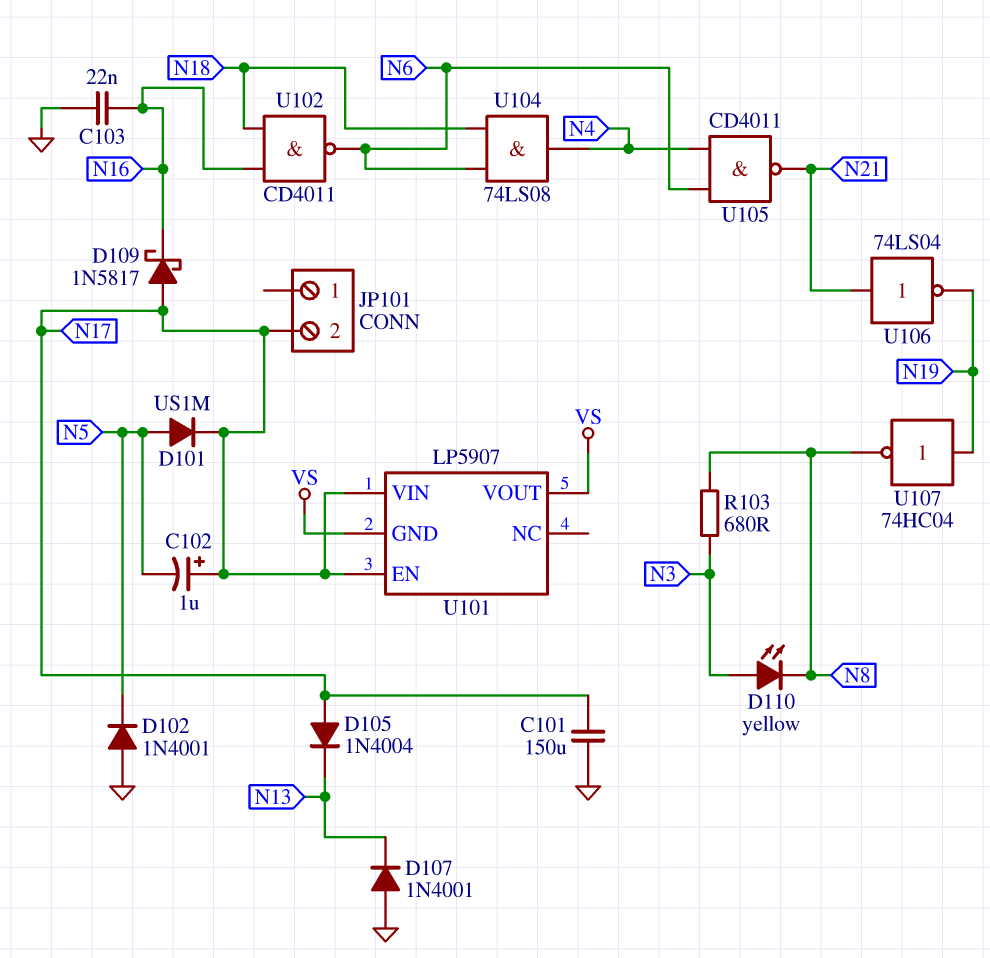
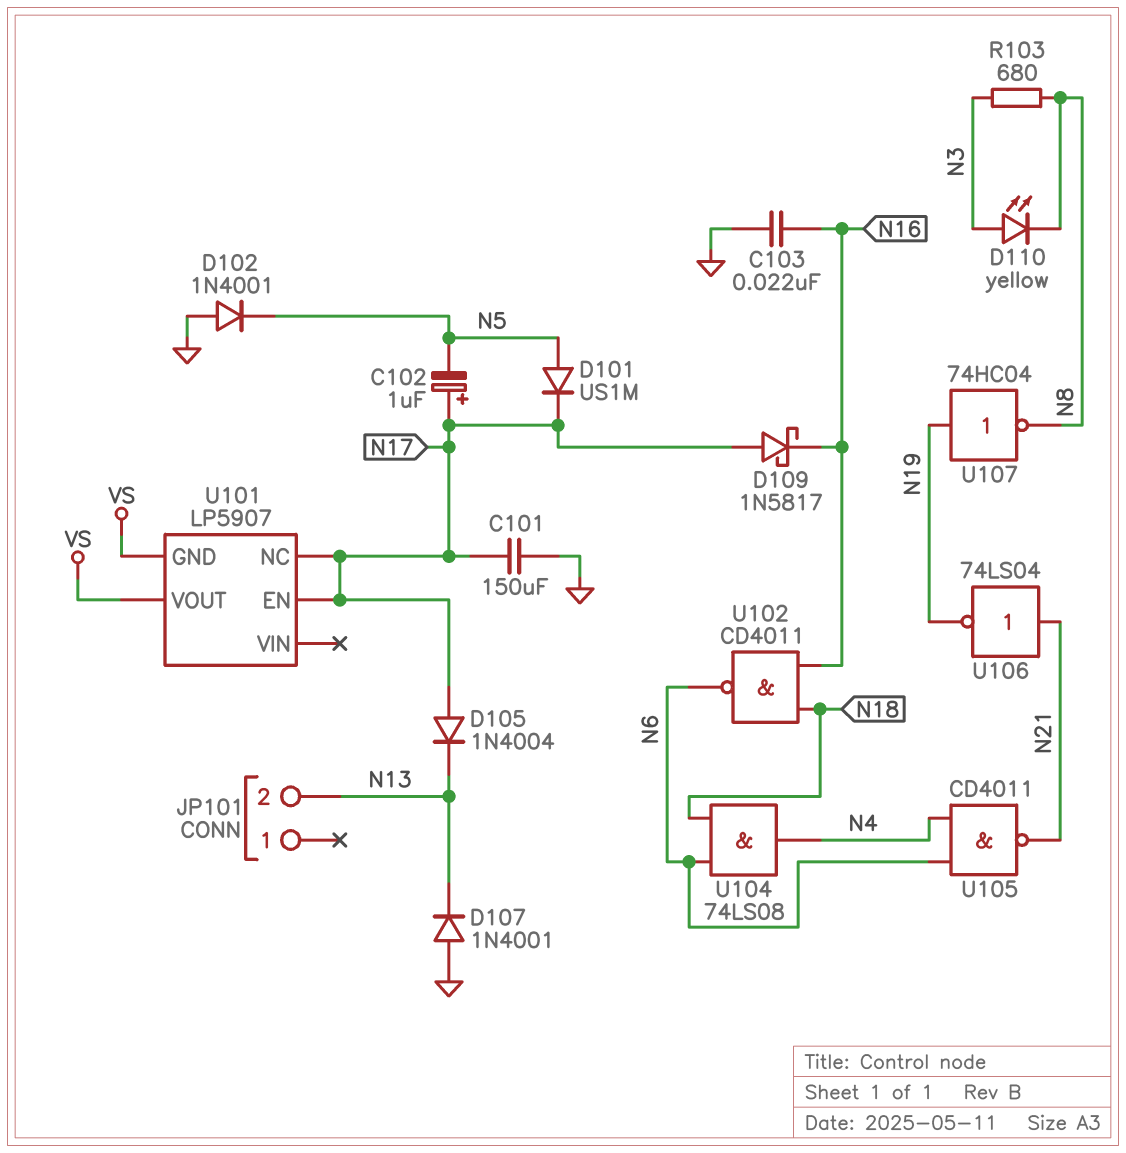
JP101 pin 2: N17 -> N13
U101 pin NC: none -> N17
U101 pin VIN: N17 -> none

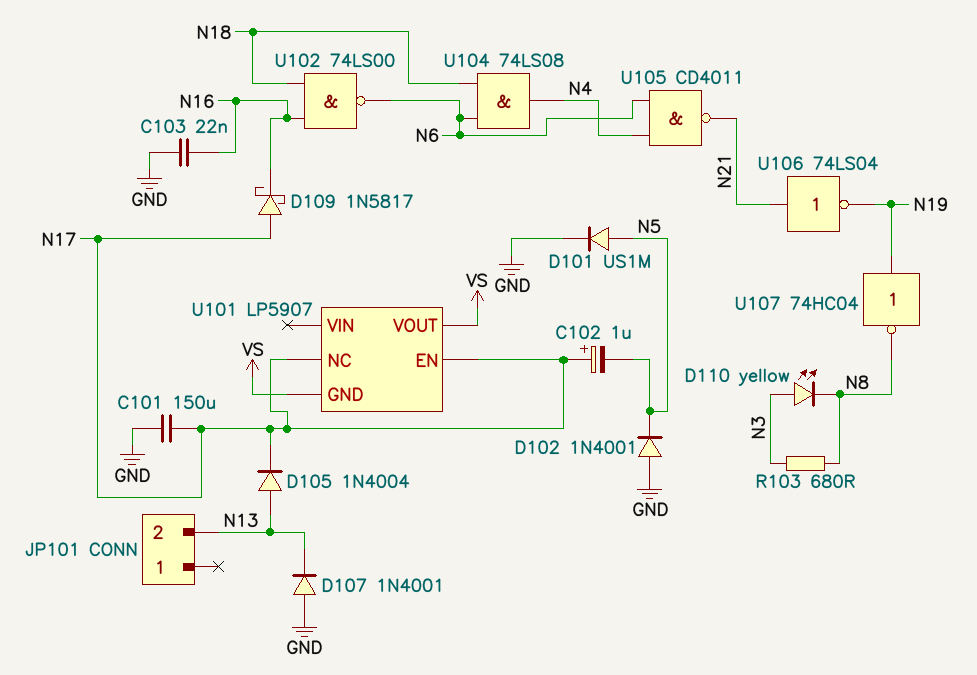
D101: diode US1M (A N5, K N17) -> diode US1M (A N5, K GND)
D105: diode 1N4004 (A N17, K N13) -> diode 1N4004 (A N13, K N17)
U102: NAND CD4011 (in N16, in N18, out N6) -> NAND 74LS00 (in N16, in N18, out N6)

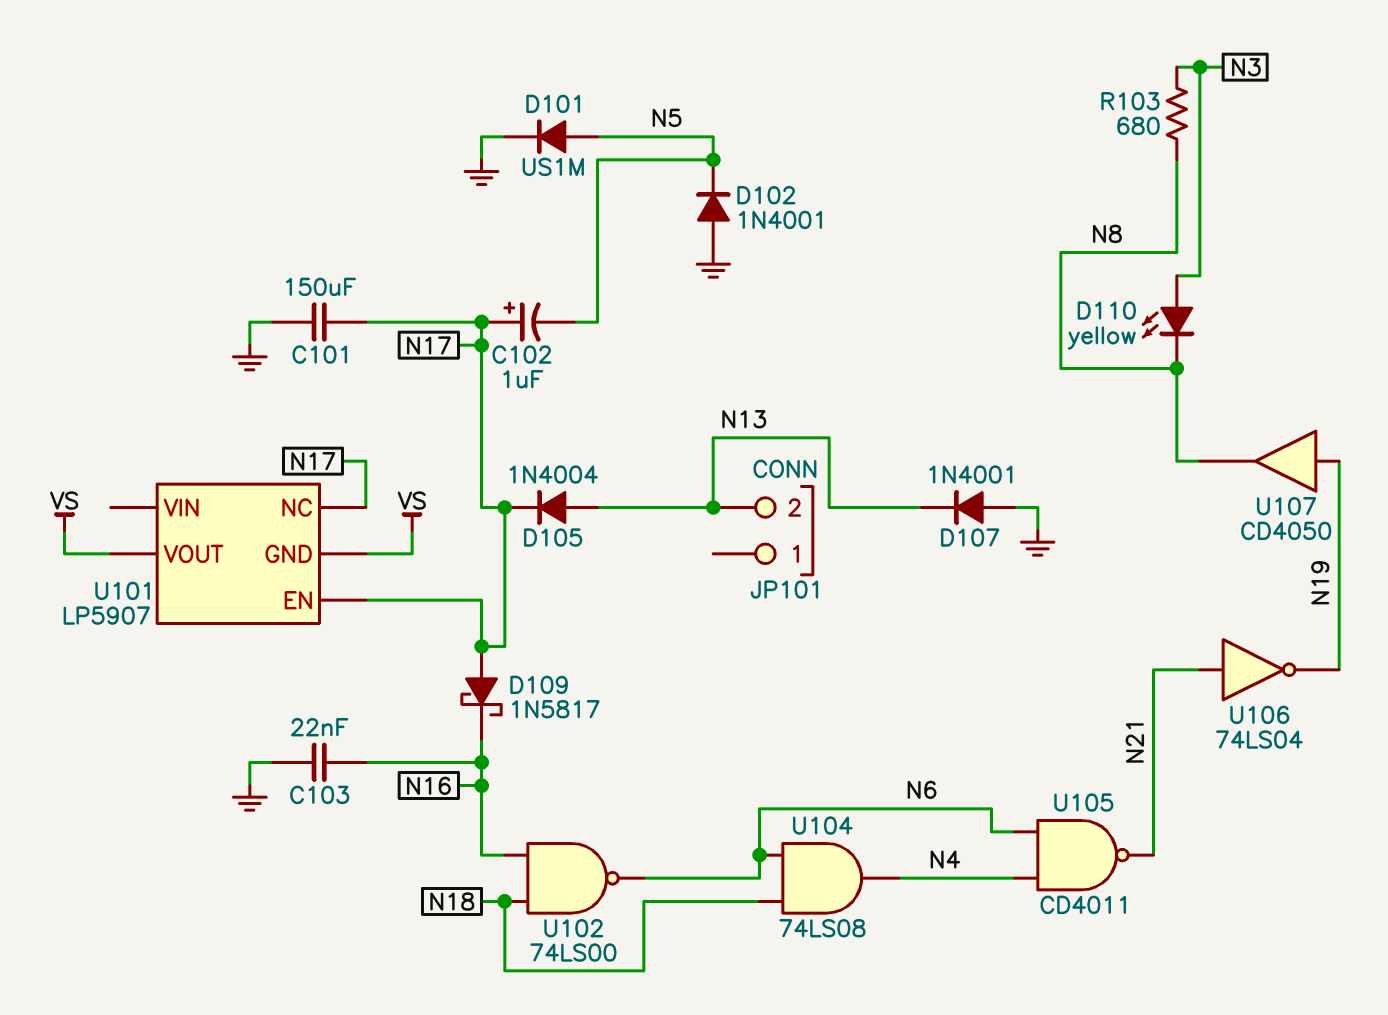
U107: NOT 74HC04 (in N19, out N8) -> buffer CD4050 (in N19, out N8)

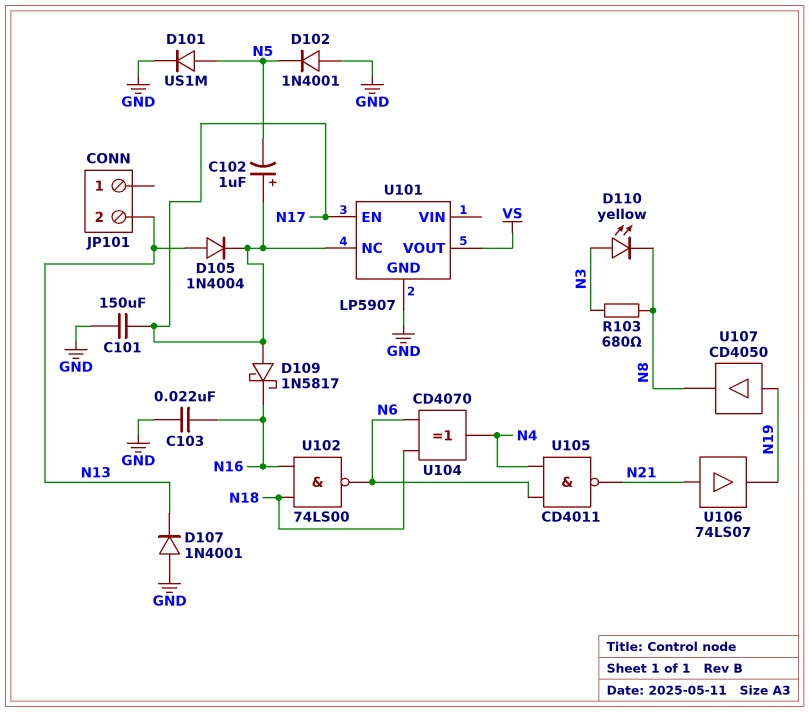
U101 pin GND: VS -> GND
U104: AND 74LS08 (in N6, in N18, out N4) -> XOR CD4070 (in N6, in N18, out N4)
U106: NOT 74LS04 (in N21, out N19) -> buffer 74LS07 (in N21, out N19)

